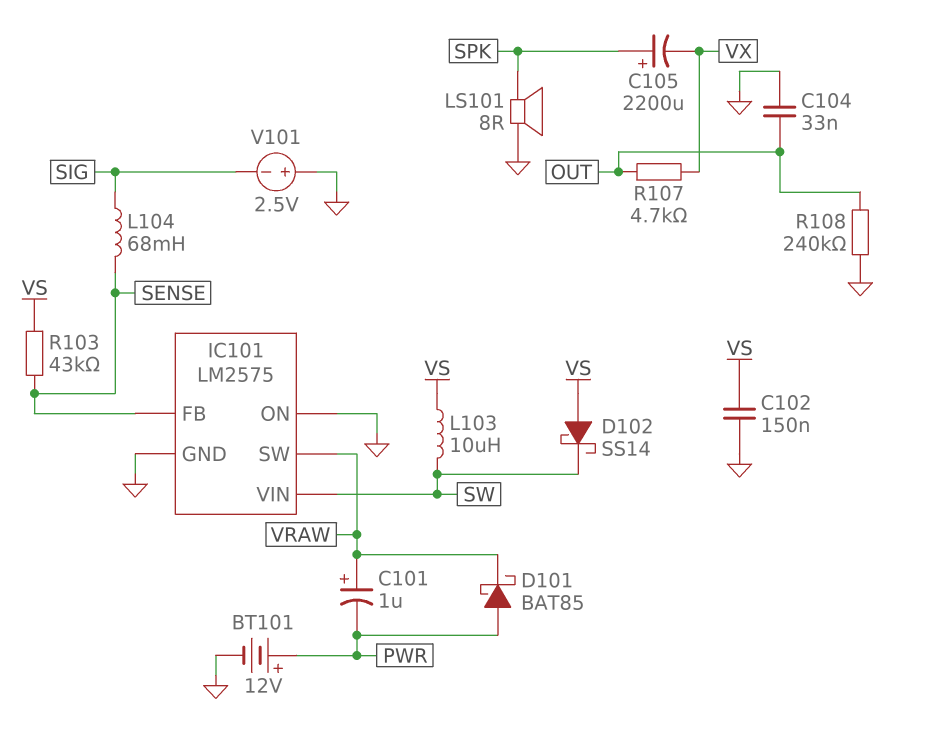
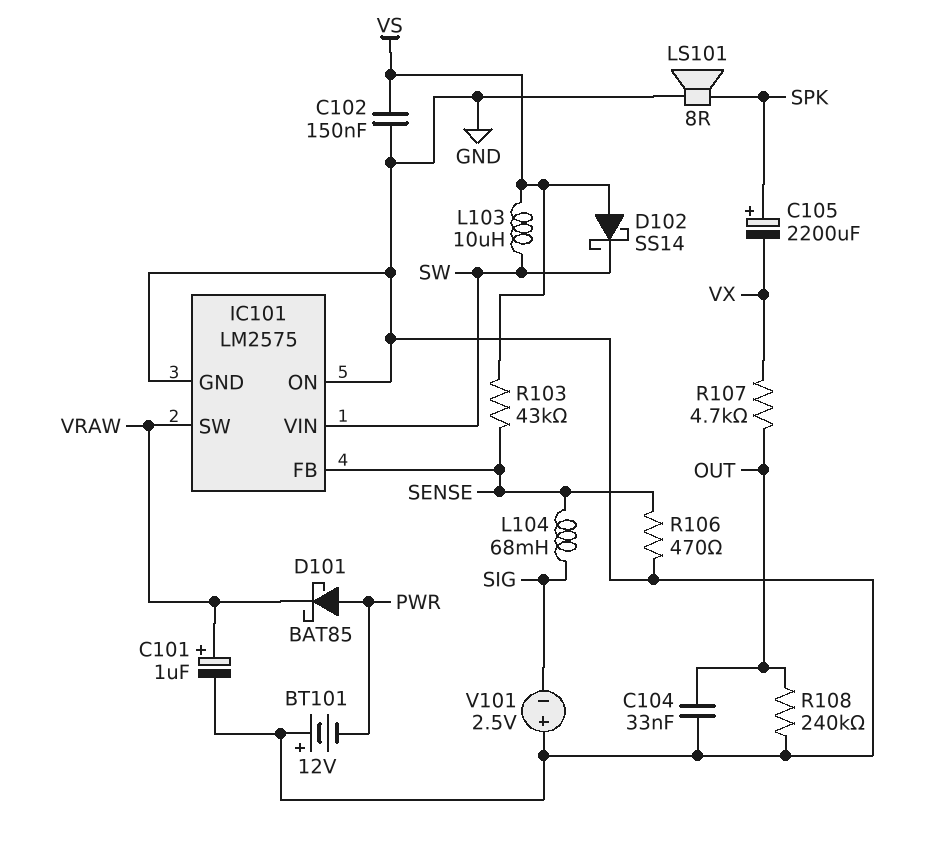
BT101: 12V (plus PWR, minus GND) -> 12V (plus GND, minus PWR)
C101: 1uF (plus VRAW, minus PWR) -> 1uF (plus VRAW, minus GND)
R106: none -> 470 (GND, SENSE)

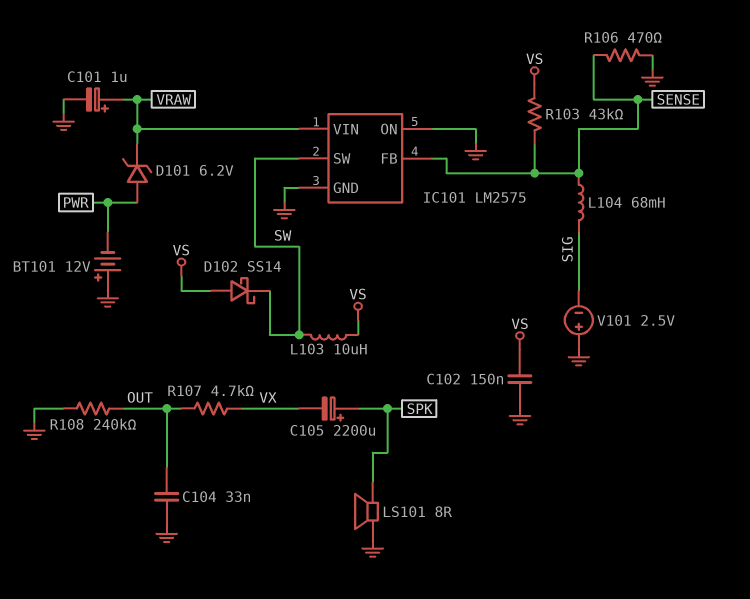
D101: schottky BAT85 (A PWR, K VRAW) -> zener 6.2V (A PWR, K VRAW)
IC101 pin SW: VRAW -> SW
IC101 pin VIN: SW -> VRAW

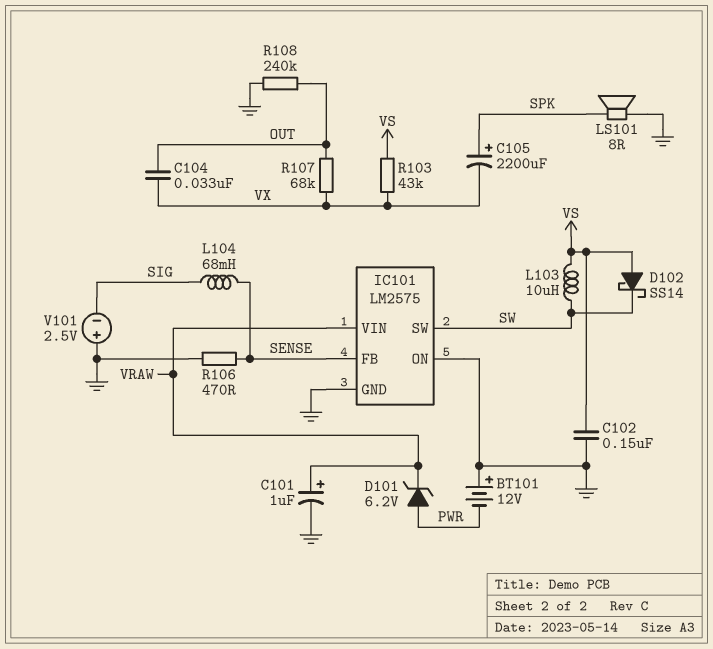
C104: 33nF (GND, OUT) -> 33nF (OUT, VX)
R103: 43k (SENSE, VS) -> 43k (VS, VX)
R107: 4.7k (OUT, VX) -> 68k (OUT, VX)

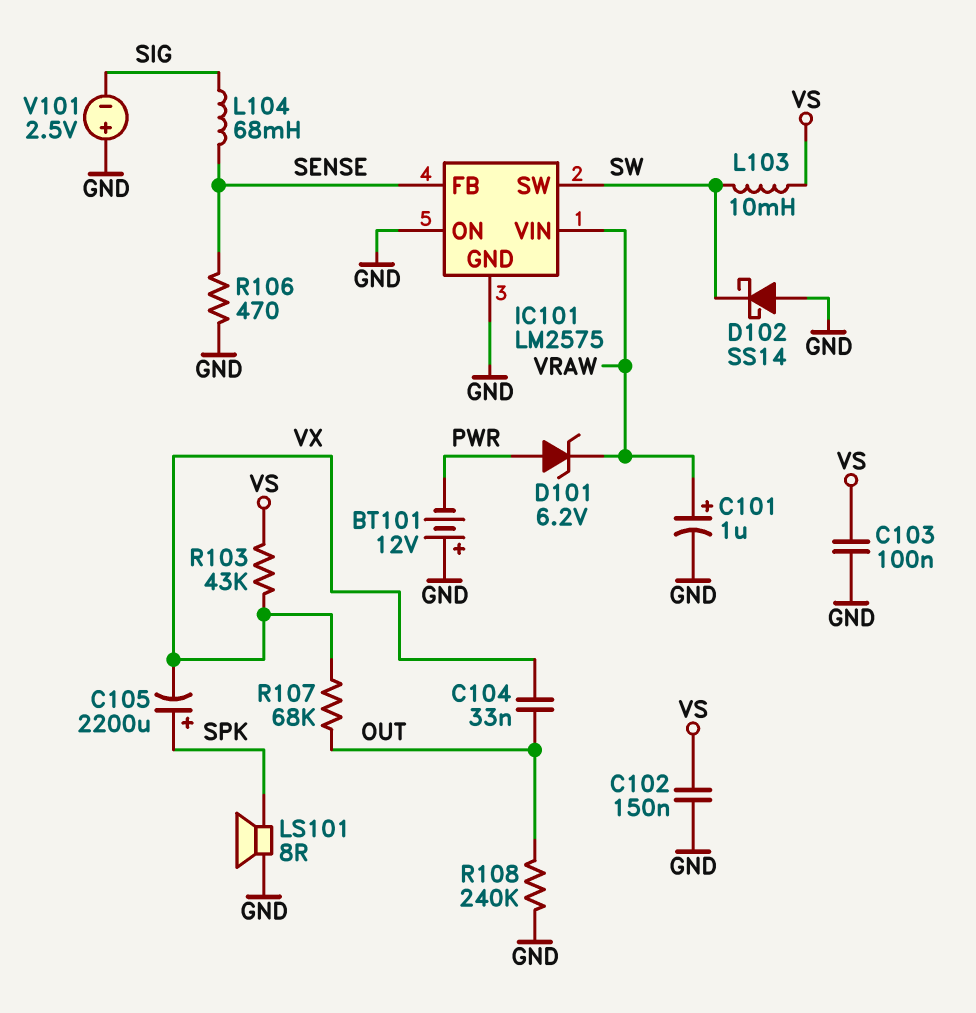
C103: none -> 100nF (GND, VS)
D102: schottky SS14 (A VS, K SW) -> schottky SS14 (A GND, K SW)
L103: 10uH (SW, VS) -> 10mH (SW, VS)

